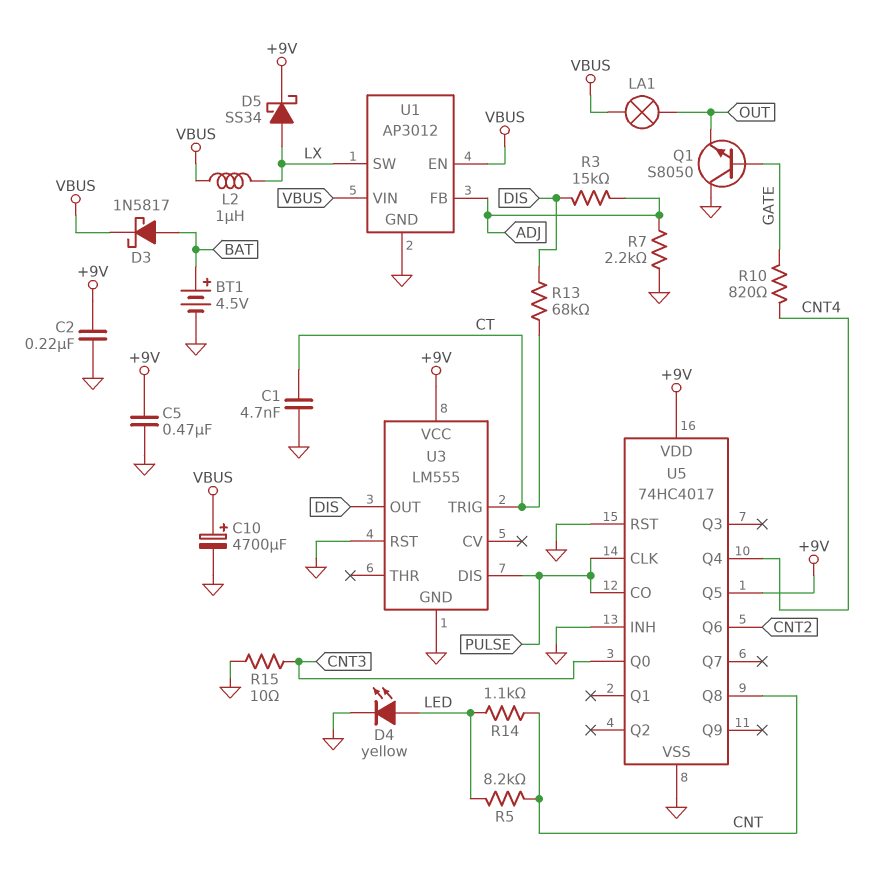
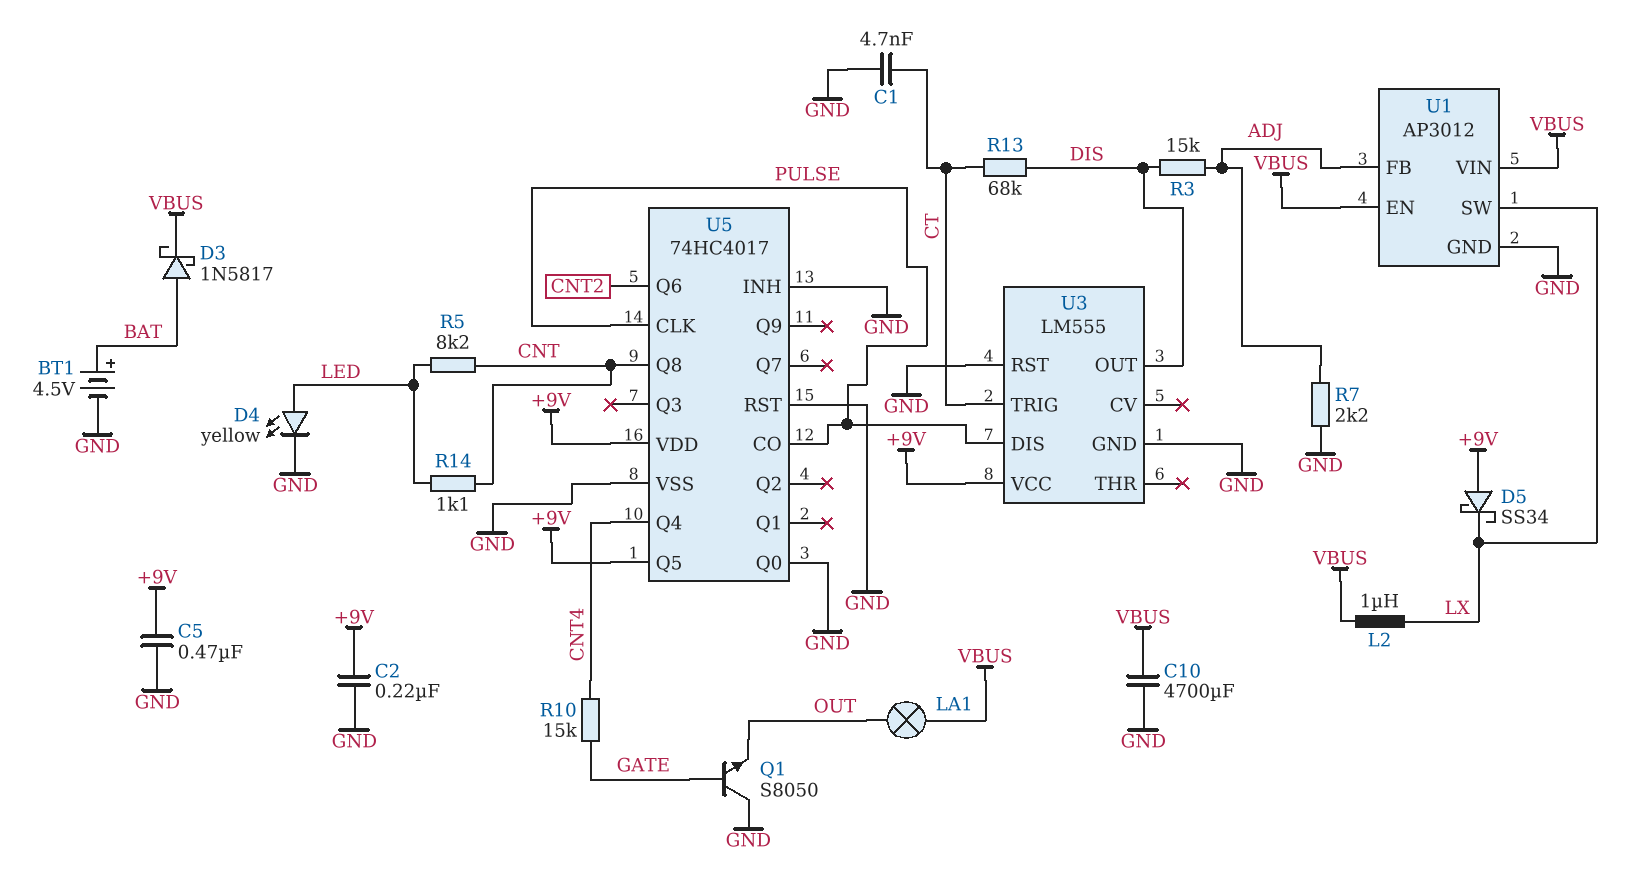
C10: 4700uF (plus VBUS, minus GND) -> 4700uF (GND, VBUS)
D5: schottky SS34 (A LX, K +9V) -> schottky SS34 (A +9V, K LX)
R10: 820 (CNT4, GATE) -> 15k (CNT4, GATE)
R15: 10 (CNT3, GND) -> none
U5 pin Q0: CNT3 -> GND

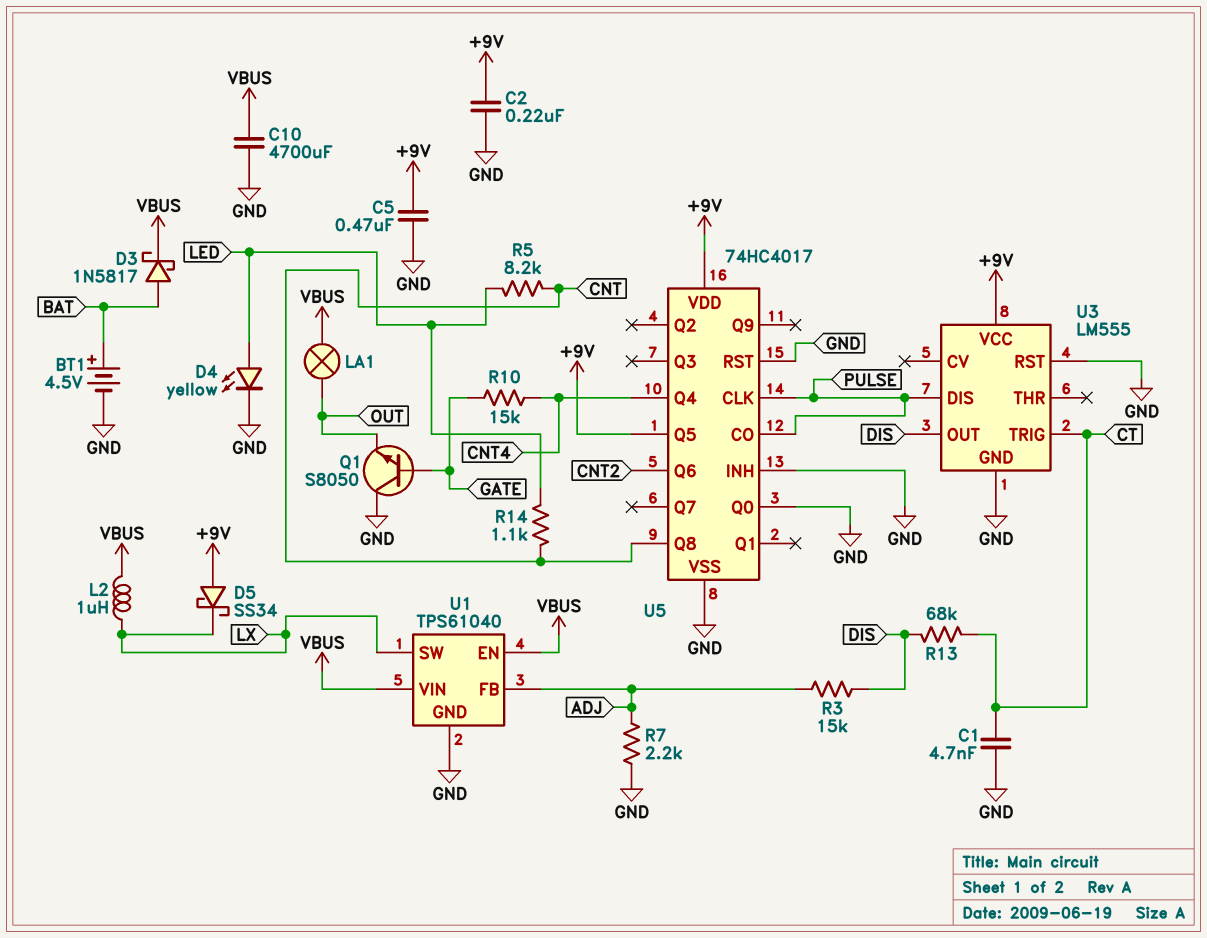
U1: AP3012 -> TPS61040

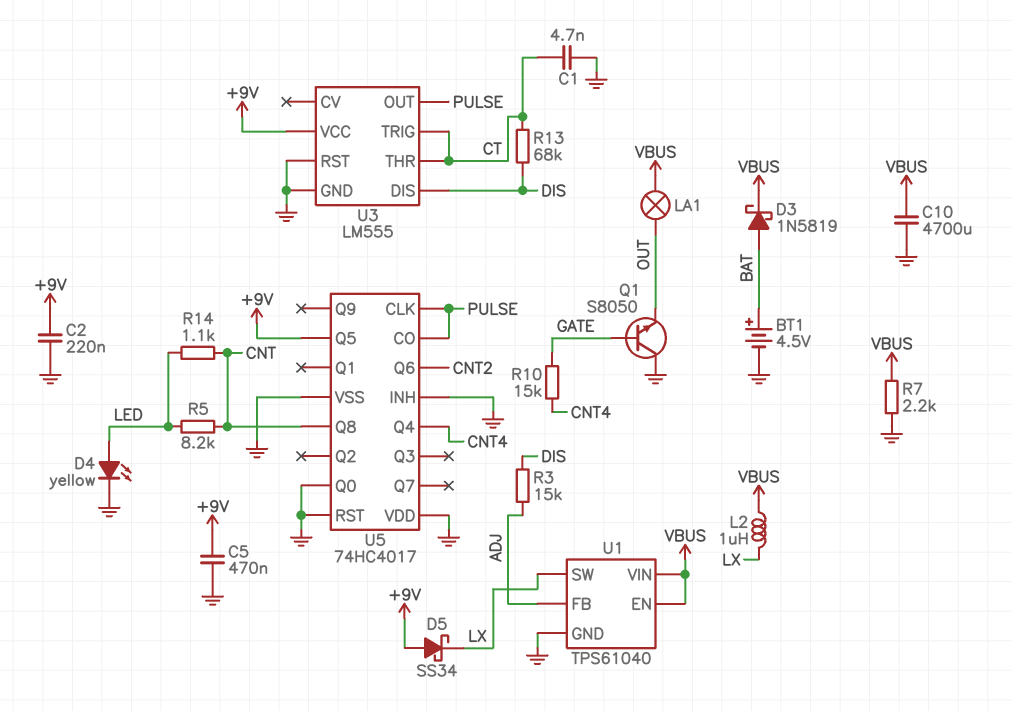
D3: schottky 1N5817 (A BAT, K VBUS) -> schottky 1N5819 (A BAT, K VBUS)
R7: 2.2k (ADJ, GND) -> 2.2k (GND, VBUS)
U3 pin DIS: PULSE -> DIS
U3 pin OUT: DIS -> PULSE
U3 pin THR: none -> CT
U5 pin VDD: +9V -> GND

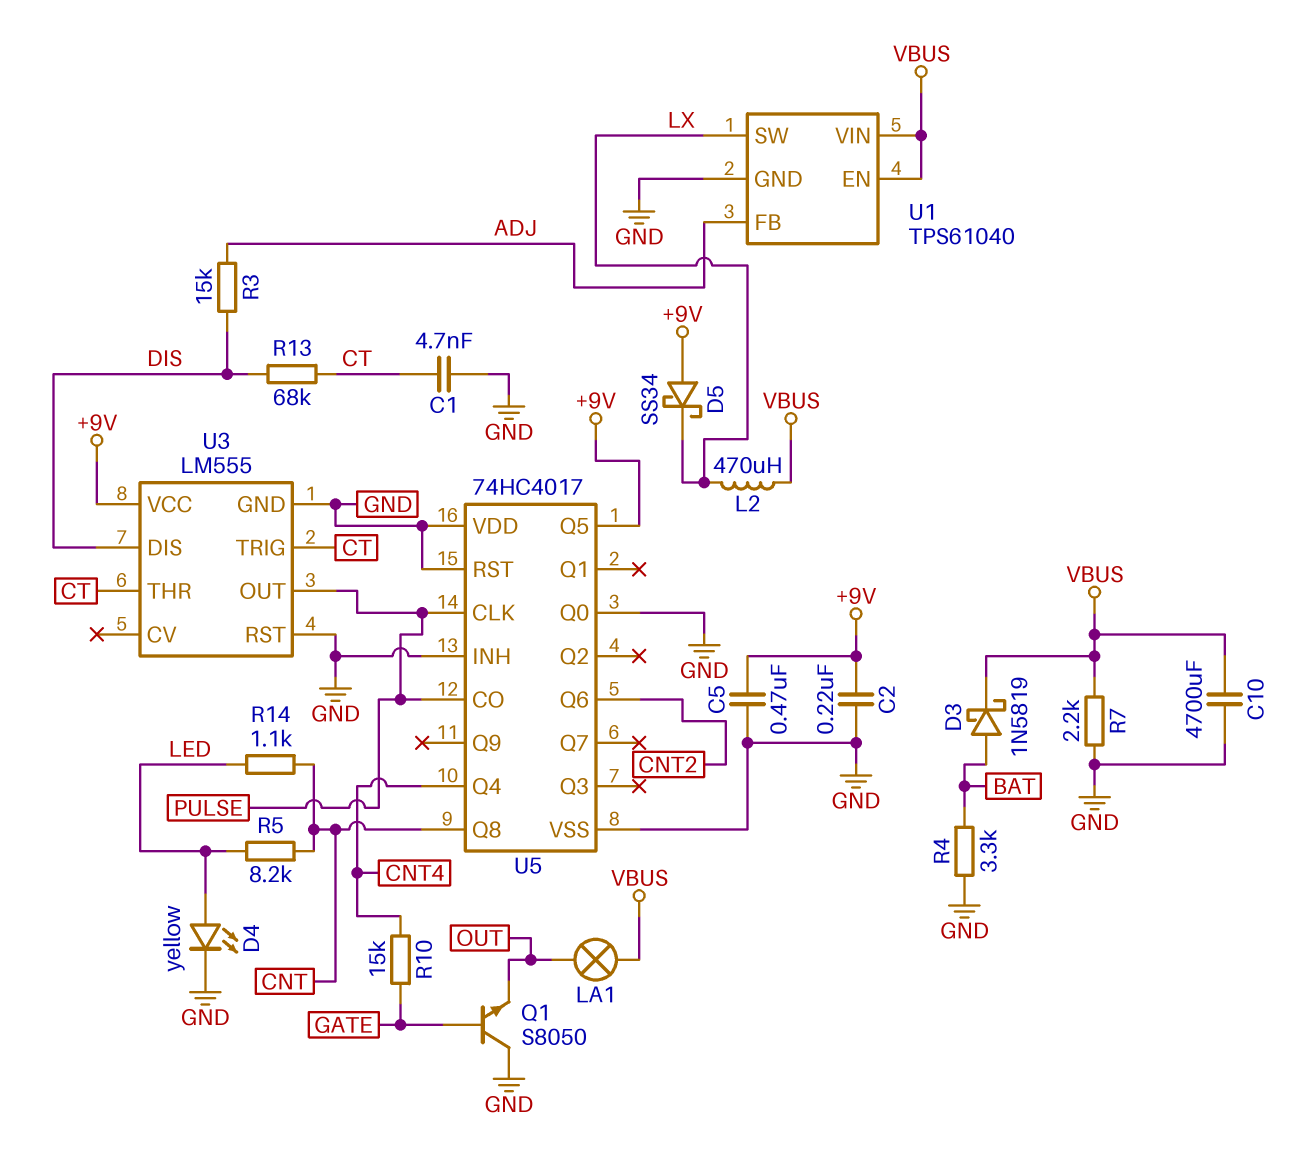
BT1: 4.5V (plus BAT, minus GND) -> none
L2: 1uH (LX, VBUS) -> 470uH (LX, VBUS)
R4: none -> 3.3k (BAT, GND)

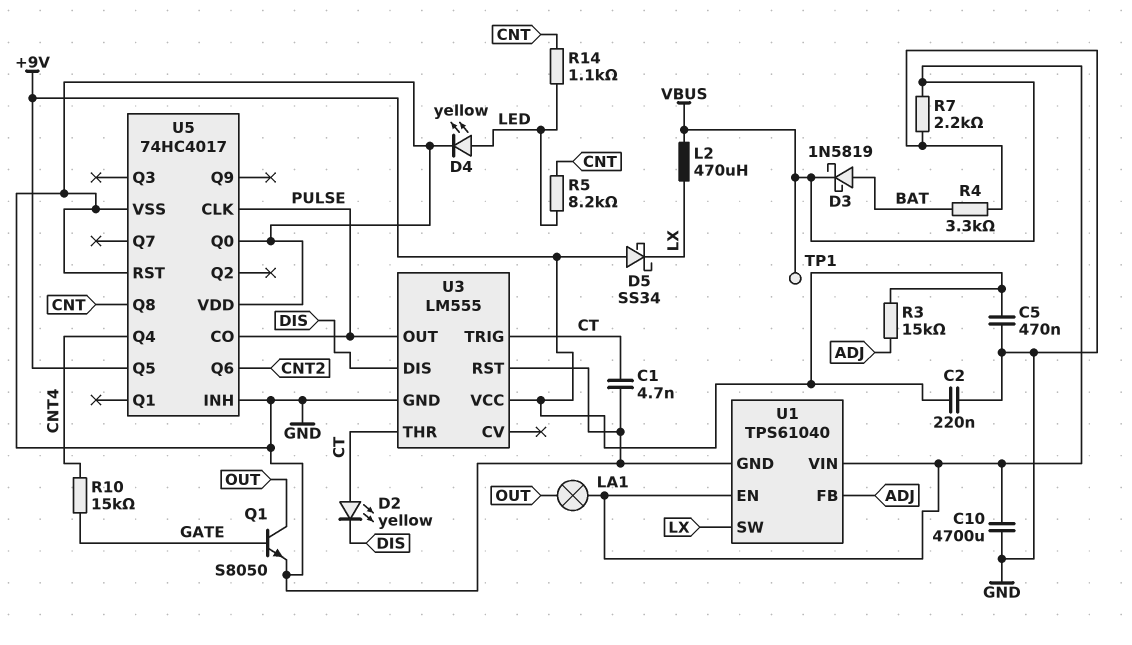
D2: none -> LED yellow (A CT, K DIS)
Q1: NPN S8050 (B GATE, C GND, E OUT) -> NPN S8050 (B GATE, C OUT, E GND)
R3: 15k (ADJ, DIS) -> 15k (+9V, ADJ)
R13: 68k (CT, DIS) -> none
TP1: none -> test point (VBUS)

